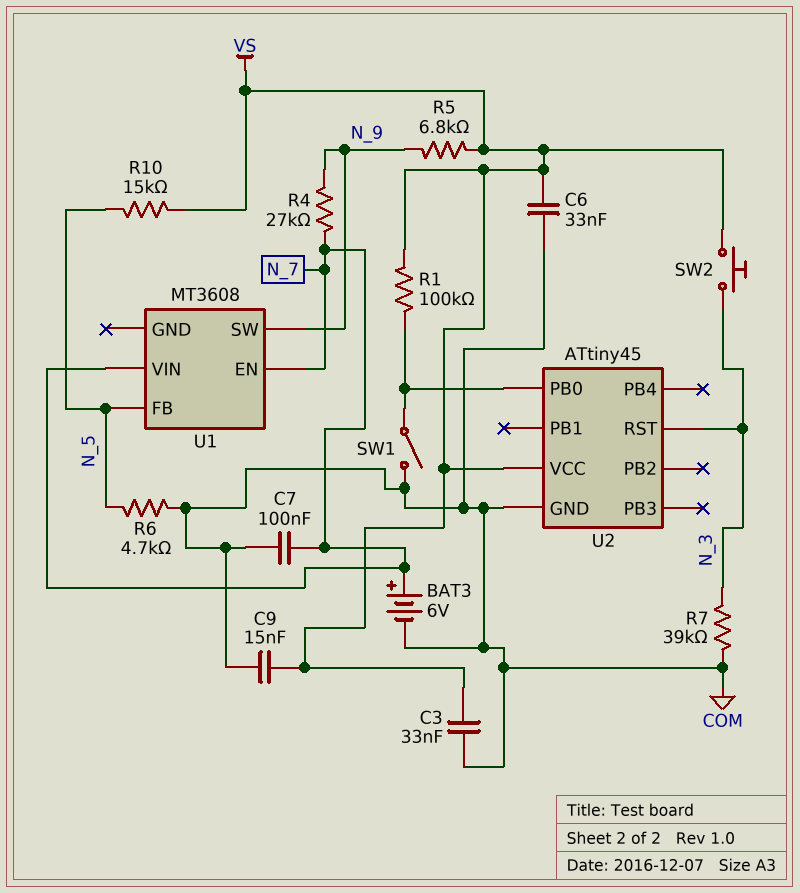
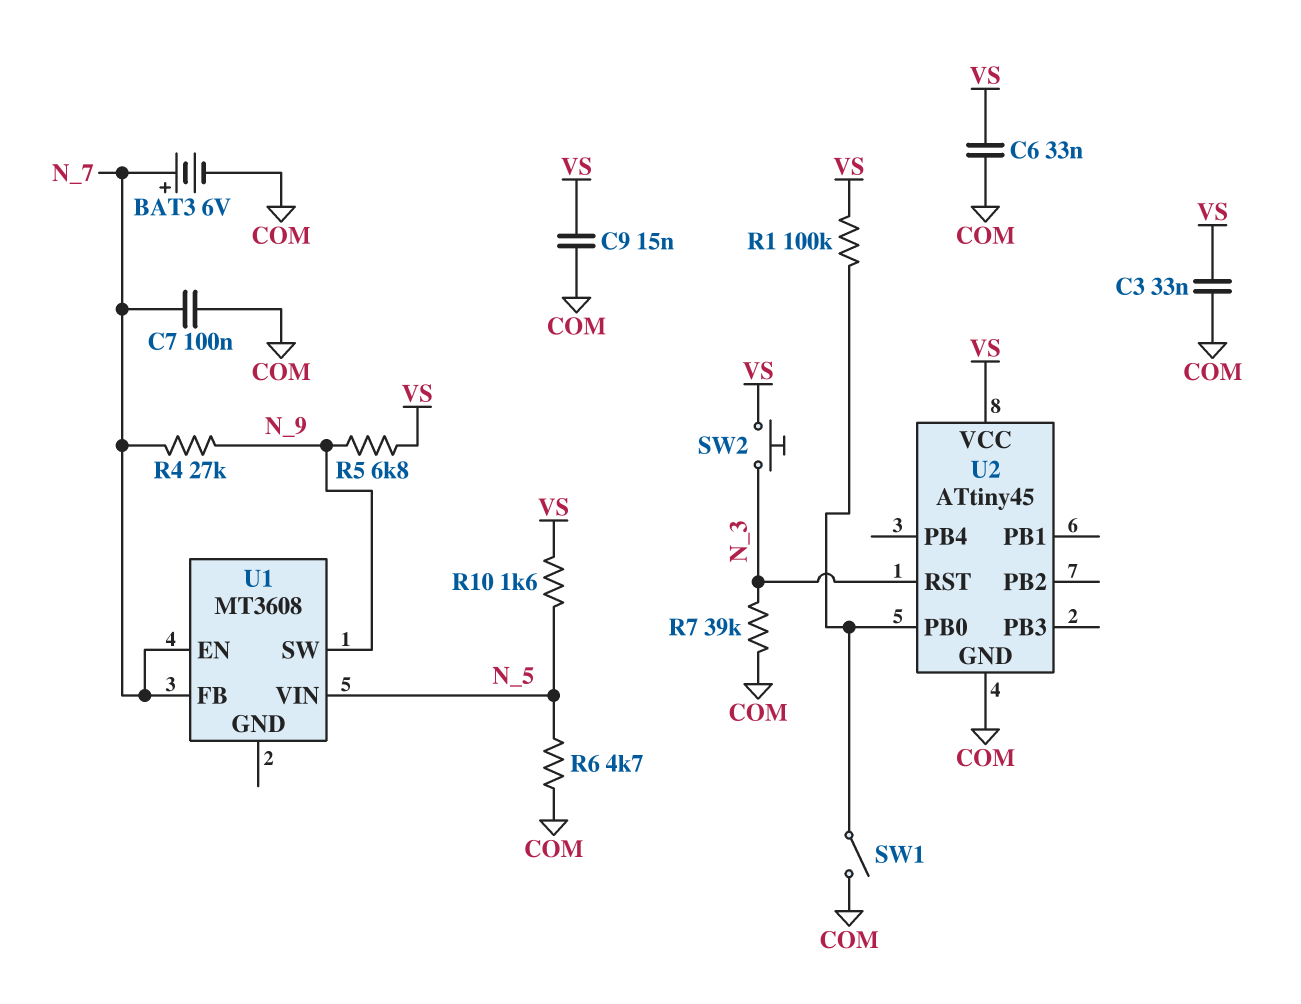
R10: 15k (N_5, VS) -> 1.6k (N_5, VS)
U1 pin FB: N_5 -> N_7
U1 pin VIN: N_7 -> N_5

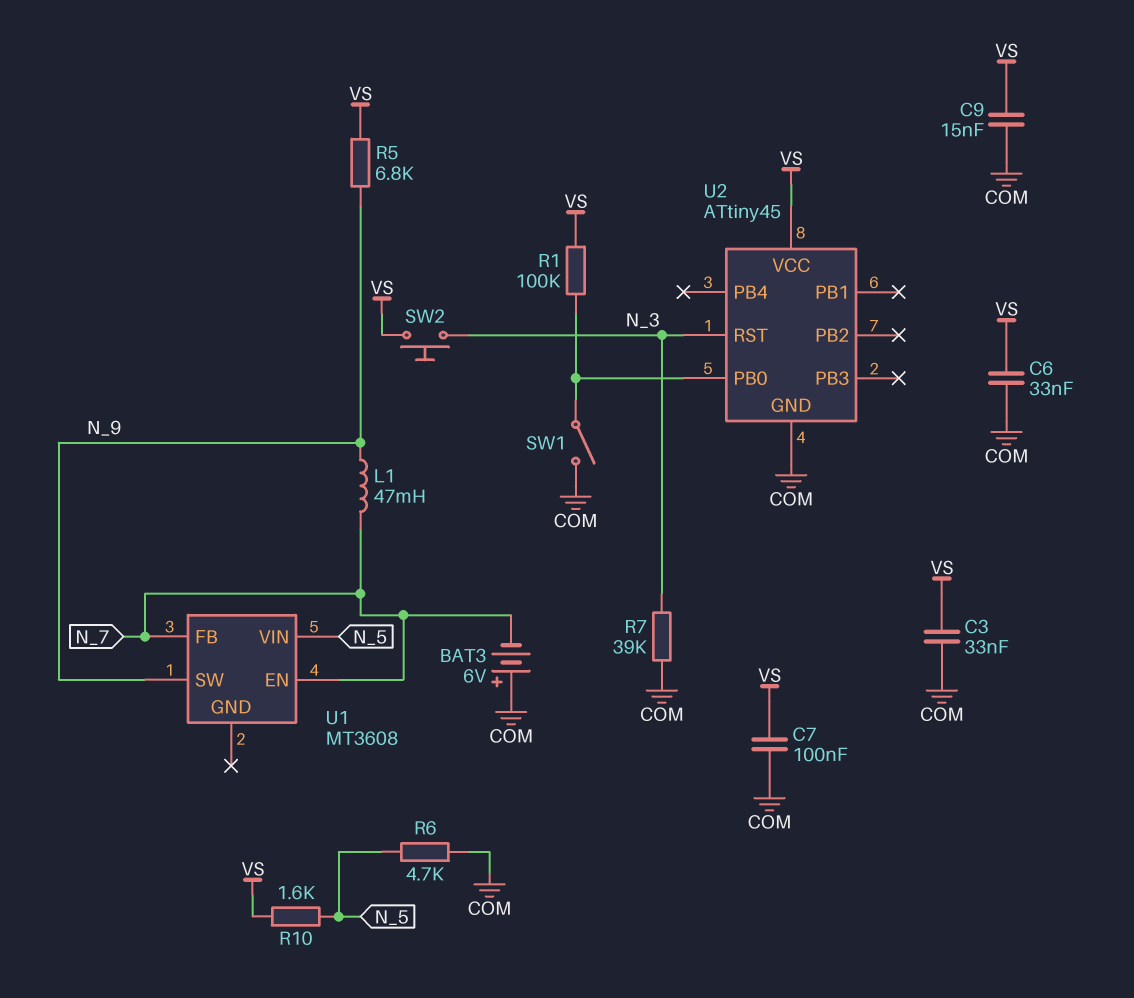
BAT3: 6V (plus N_7, minus COM) -> 6V (plus COM, minus N_7)
C7: 100nF (COM, N_7) -> 100nF (COM, VS)
L1: none -> 47mH (N_7, N_9)
R4: 27k (N_7, N_9) -> none

